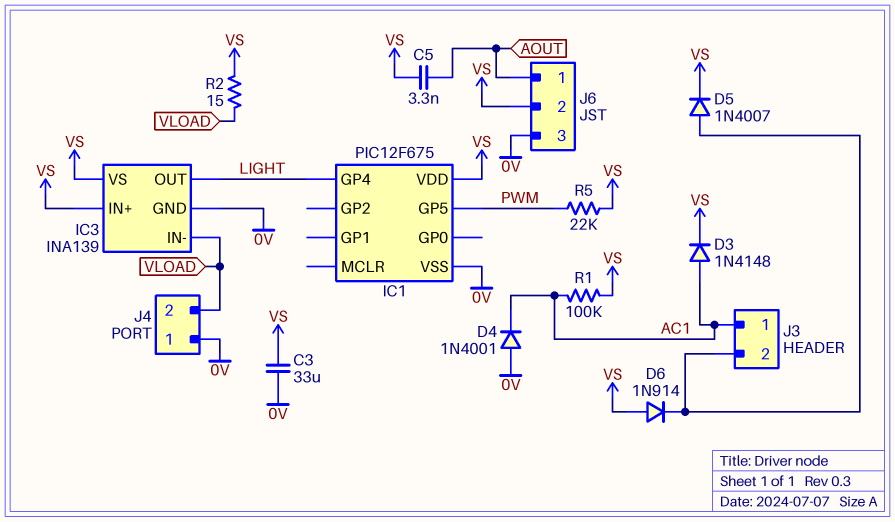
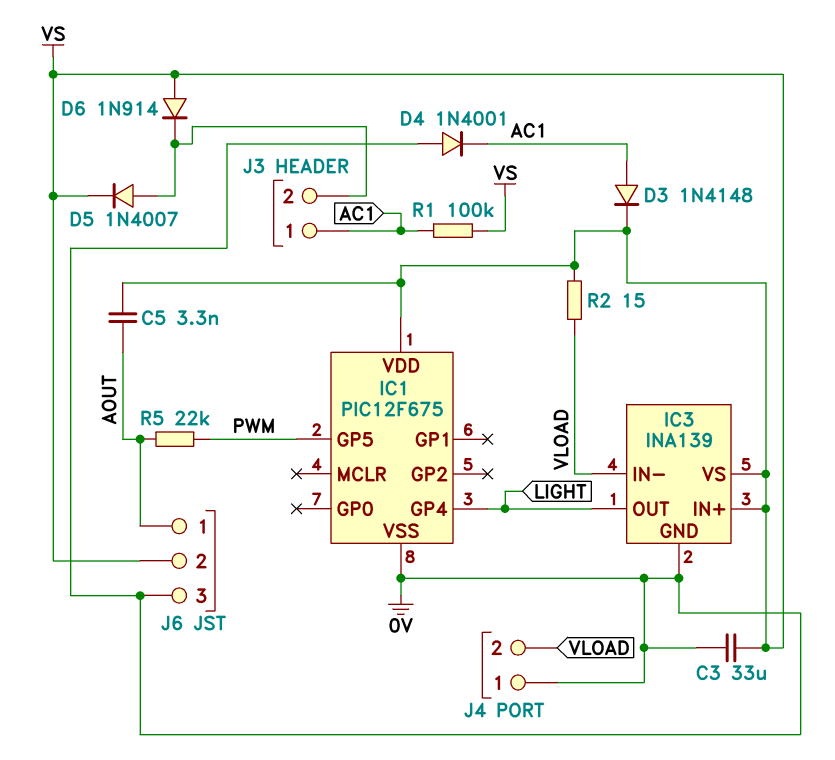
R5: 22k (PWM, VS) -> 22k (AOUT, PWM)

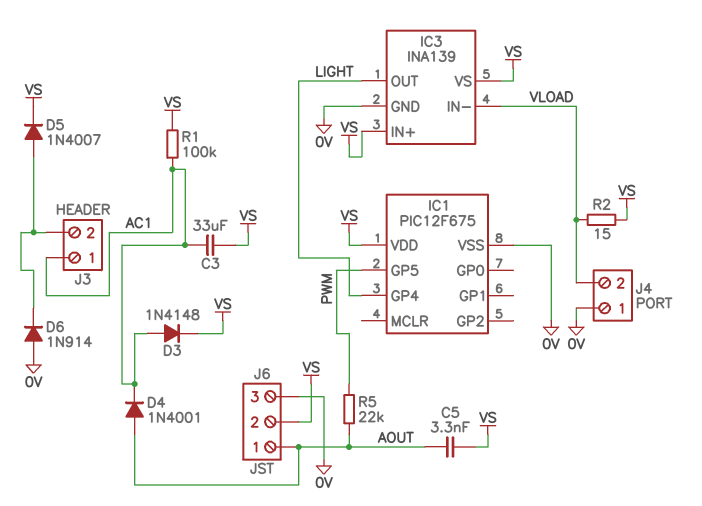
C3: 33uF (0V, VS) -> 33uF (AC1, VS)
D4: diode 1N4001 (A 0V, K AC1) -> diode 1N4001 (A AOUT, K AC1)
D6: diode 1N914 (A VS, K J3/2) -> diode 1N914 (A 0V, K J3/2)

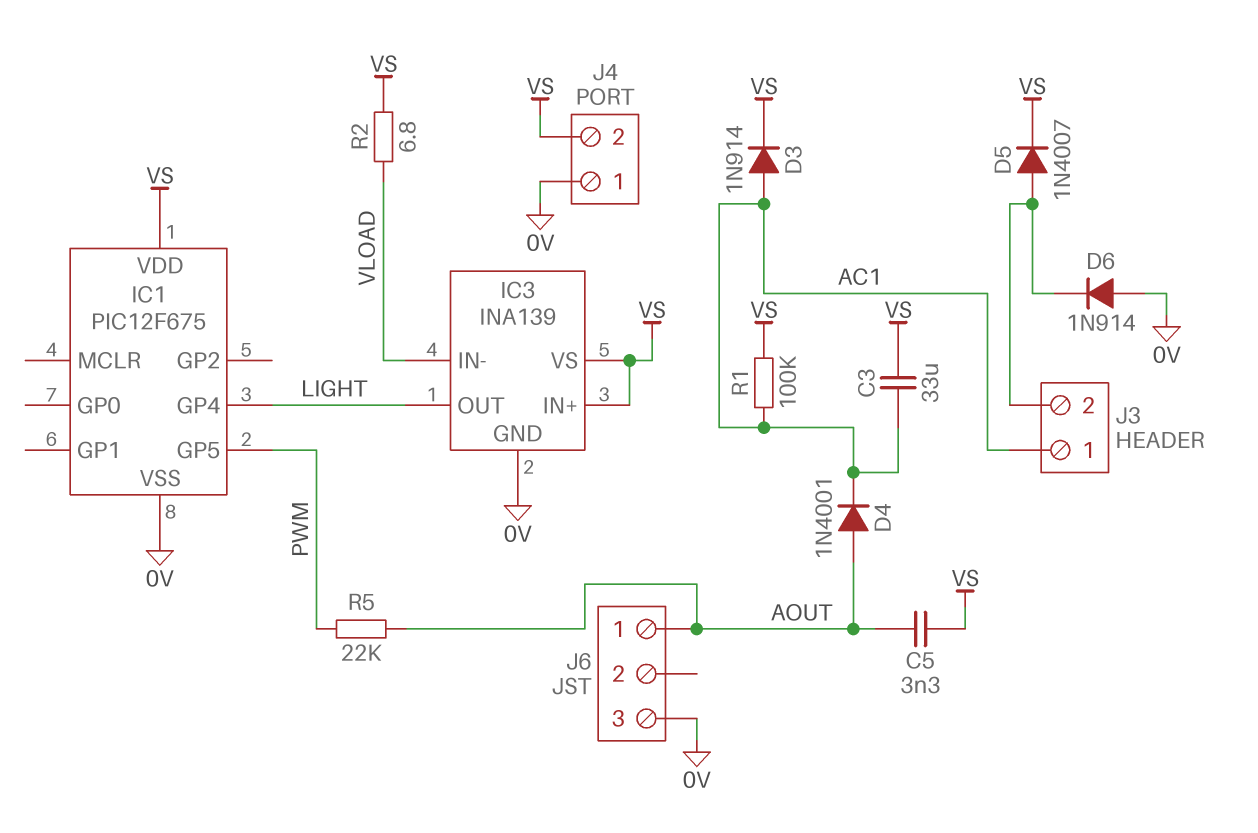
D3: diode 1N4148 (A AC1, K VS) -> diode 1N914 (A AC1, K VS)
J4 pin 2: VLOAD -> VS
J6 pin 2: VS -> none
R2: 15 (VLOAD, VS) -> 6.8 (VLOAD, VS)

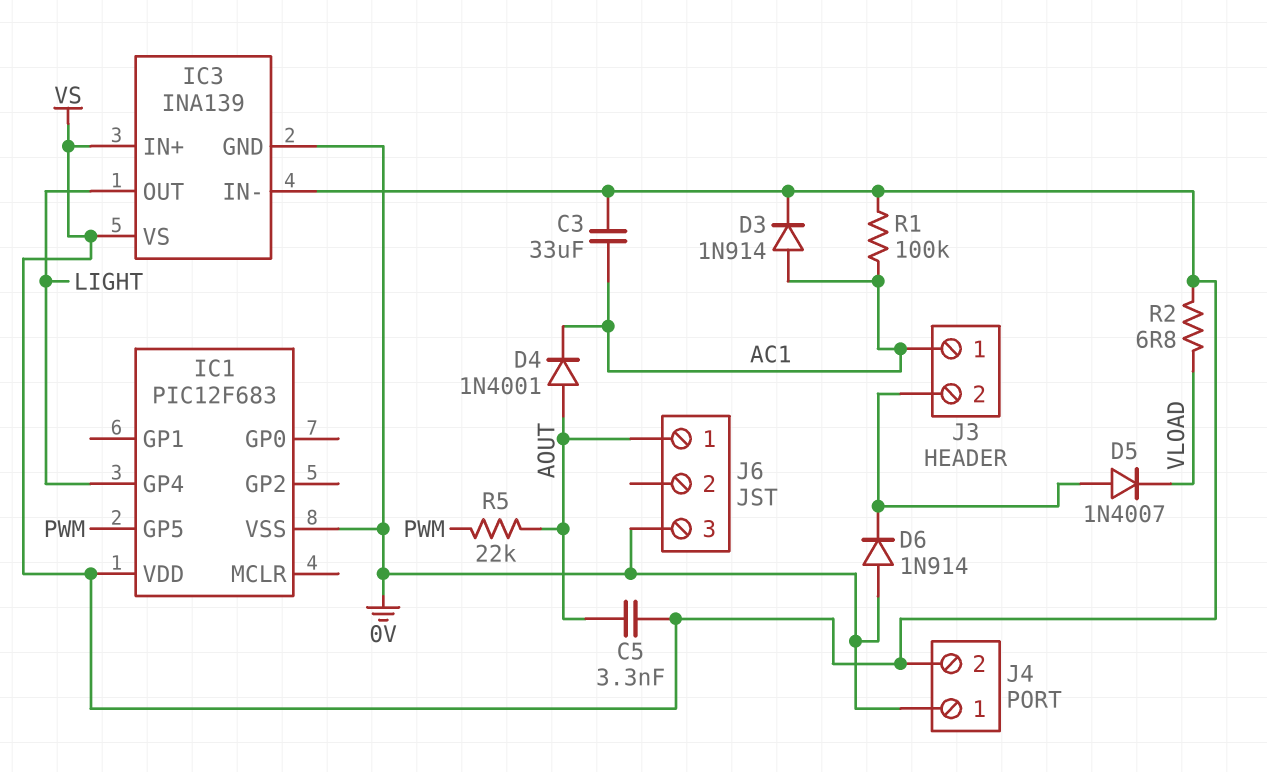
D5: diode 1N4007 (A J3/2, K VS) -> diode 1N4007 (A J3/2, K VLOAD)
IC1: PIC12F675 -> PIC12F683
IC3 pin IN-: VLOAD -> VS

